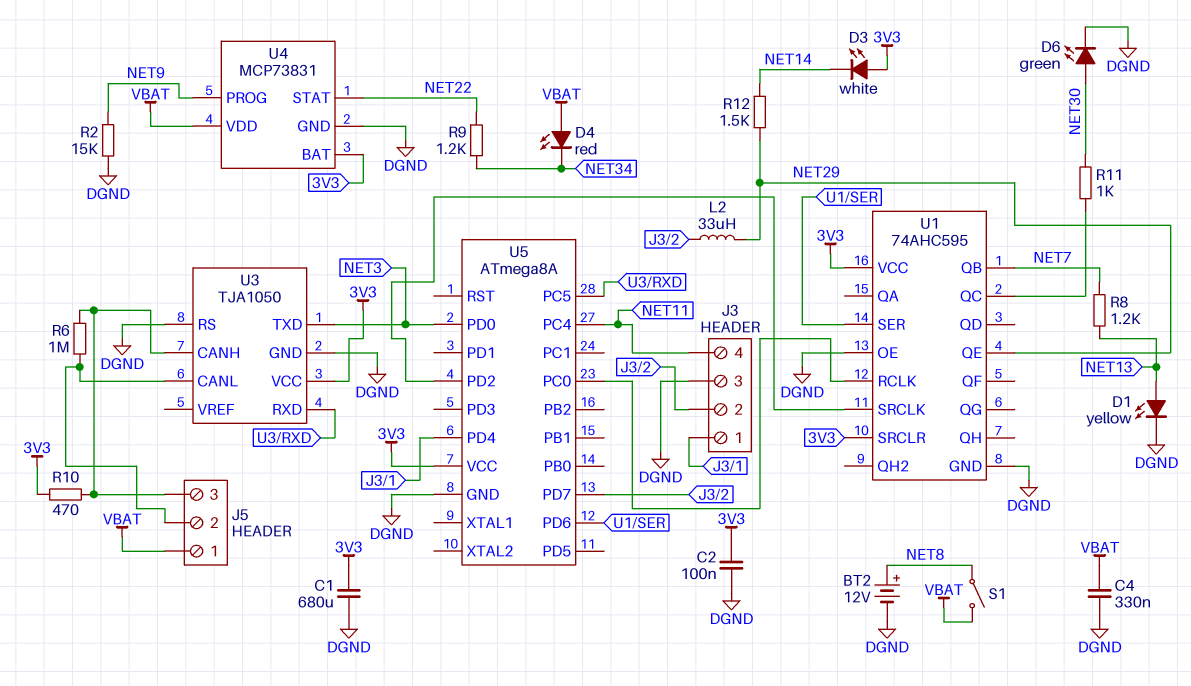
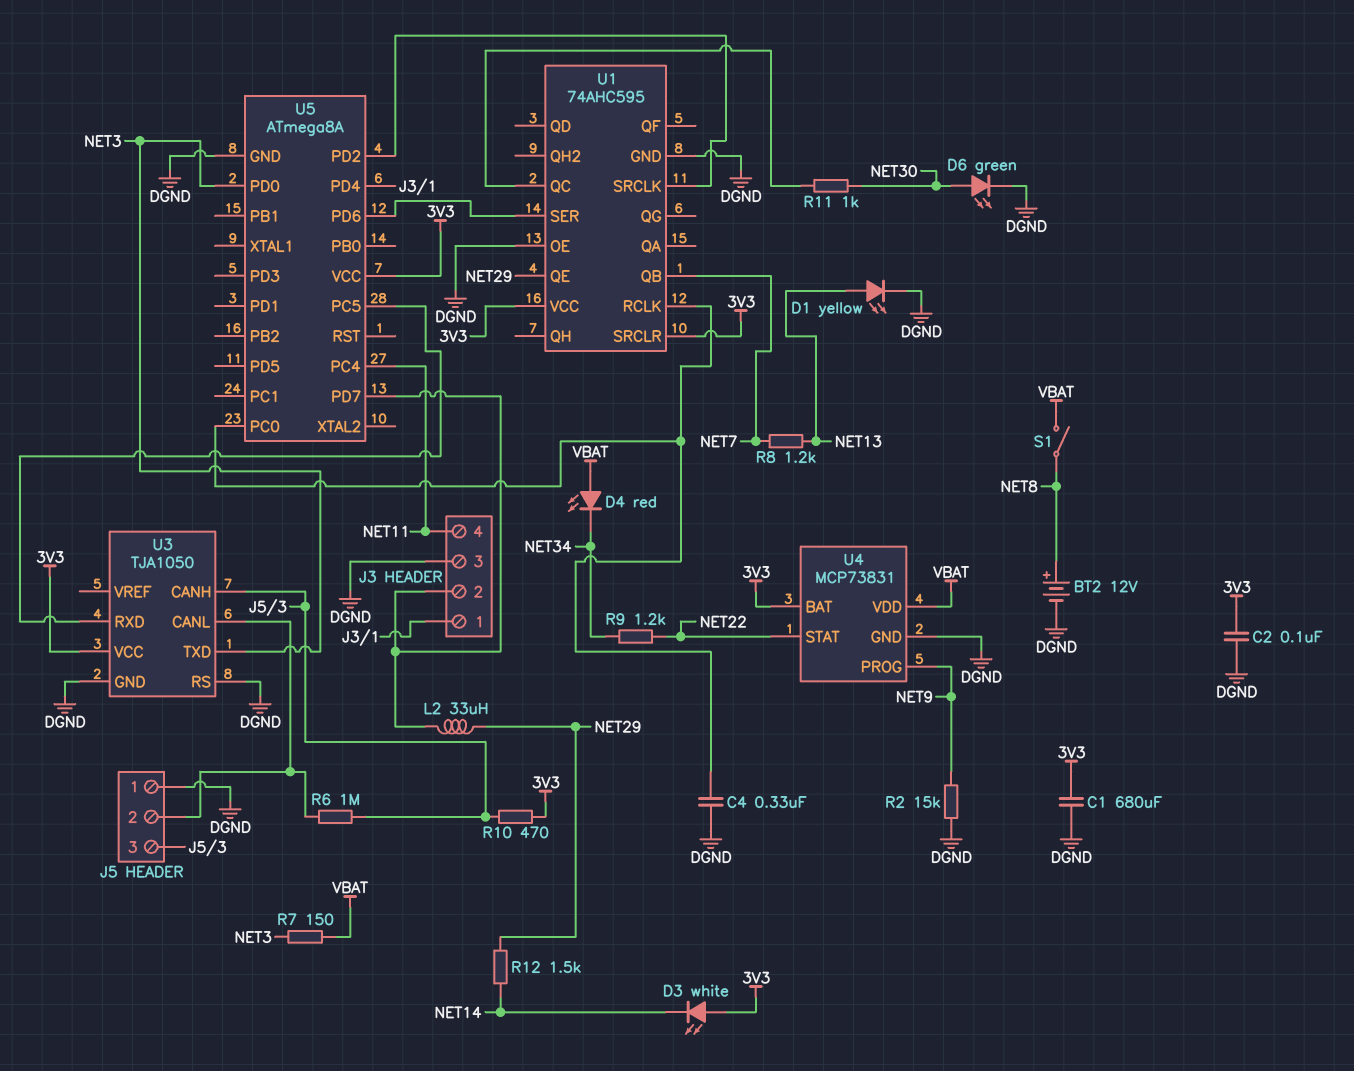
C4: 330nF (DGND, VBAT) -> 330nF (DGND, U1/RCLK)
J5 pin 1: VBAT -> DGND
R7: none -> 150 (NET3, VBAT)

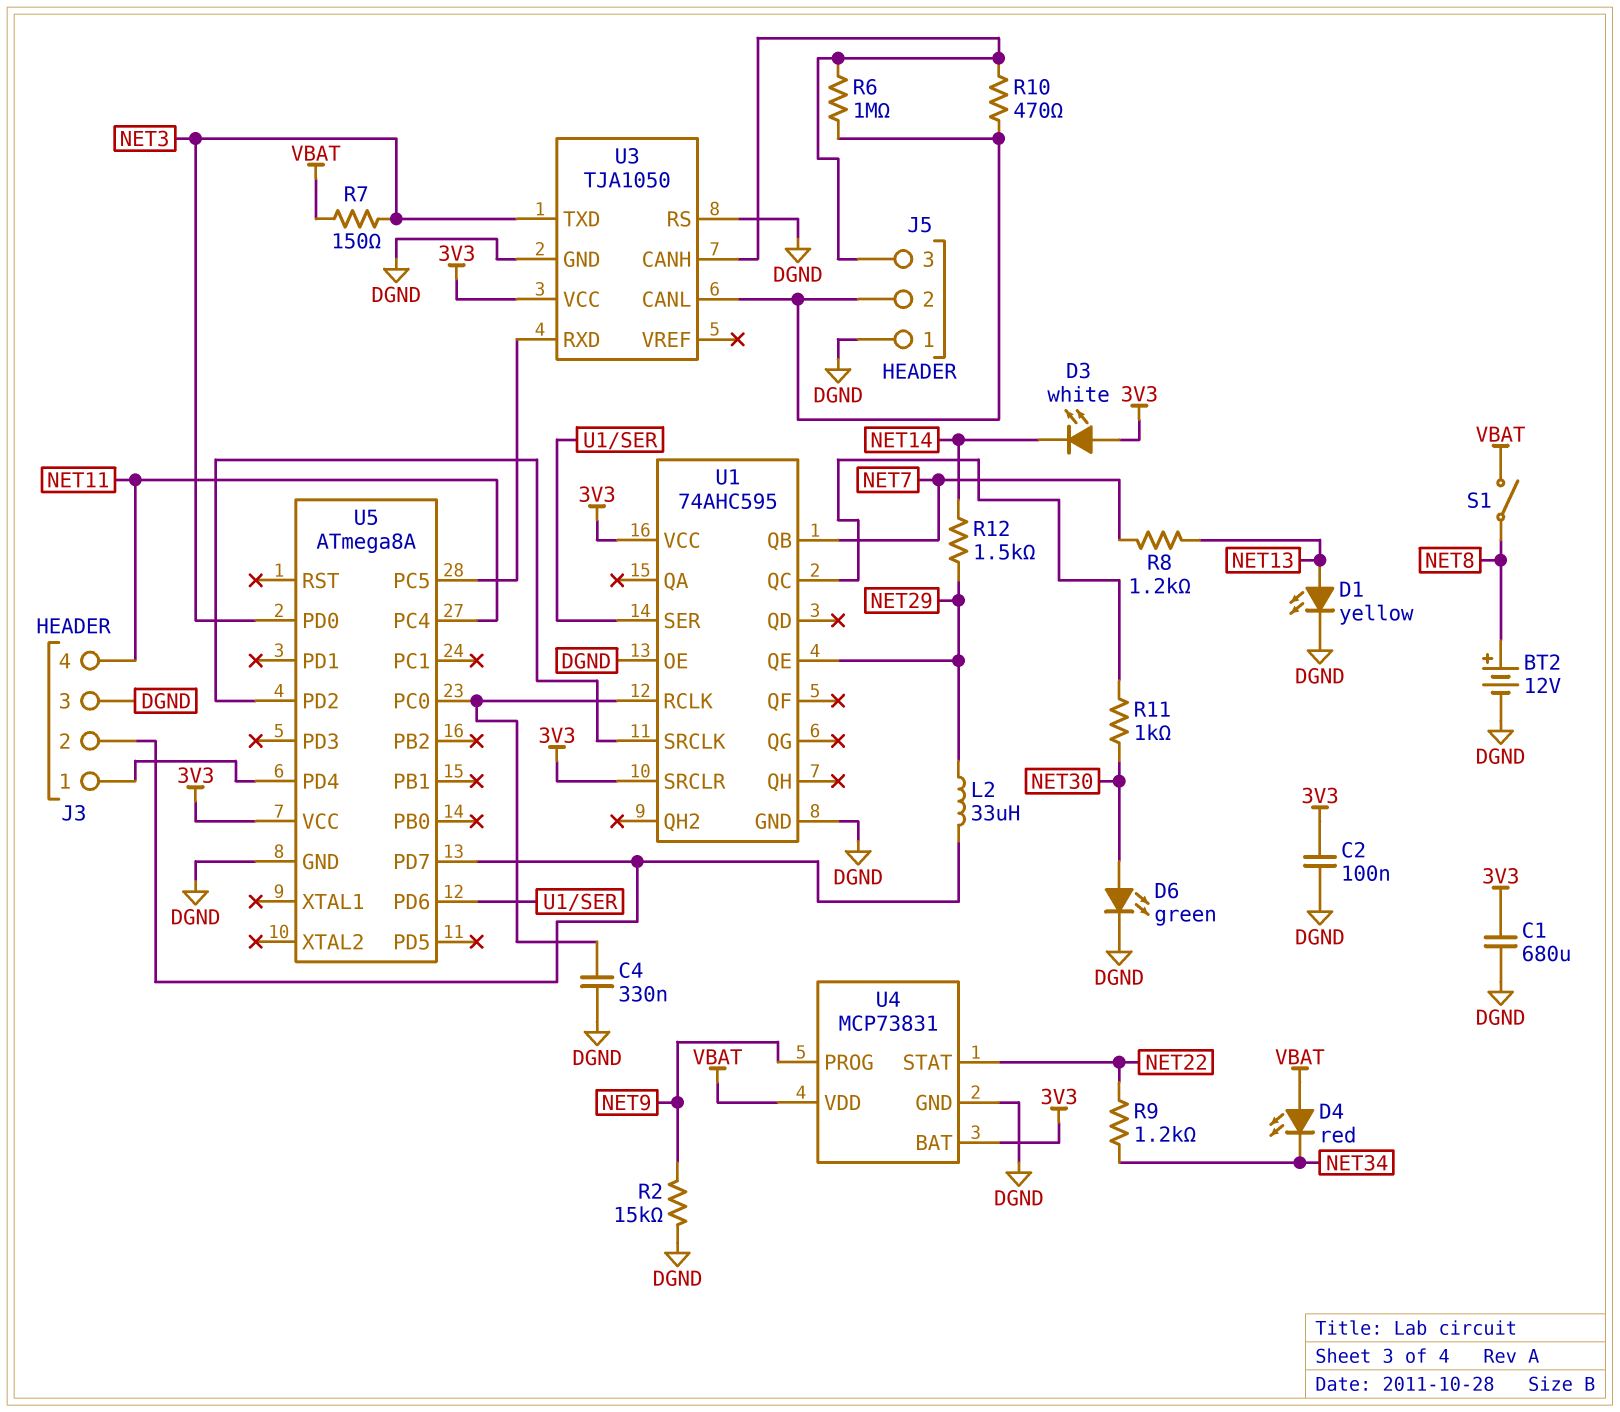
R10: 470 (3V3, J5/3) -> 470 (J5/2, J5/3)

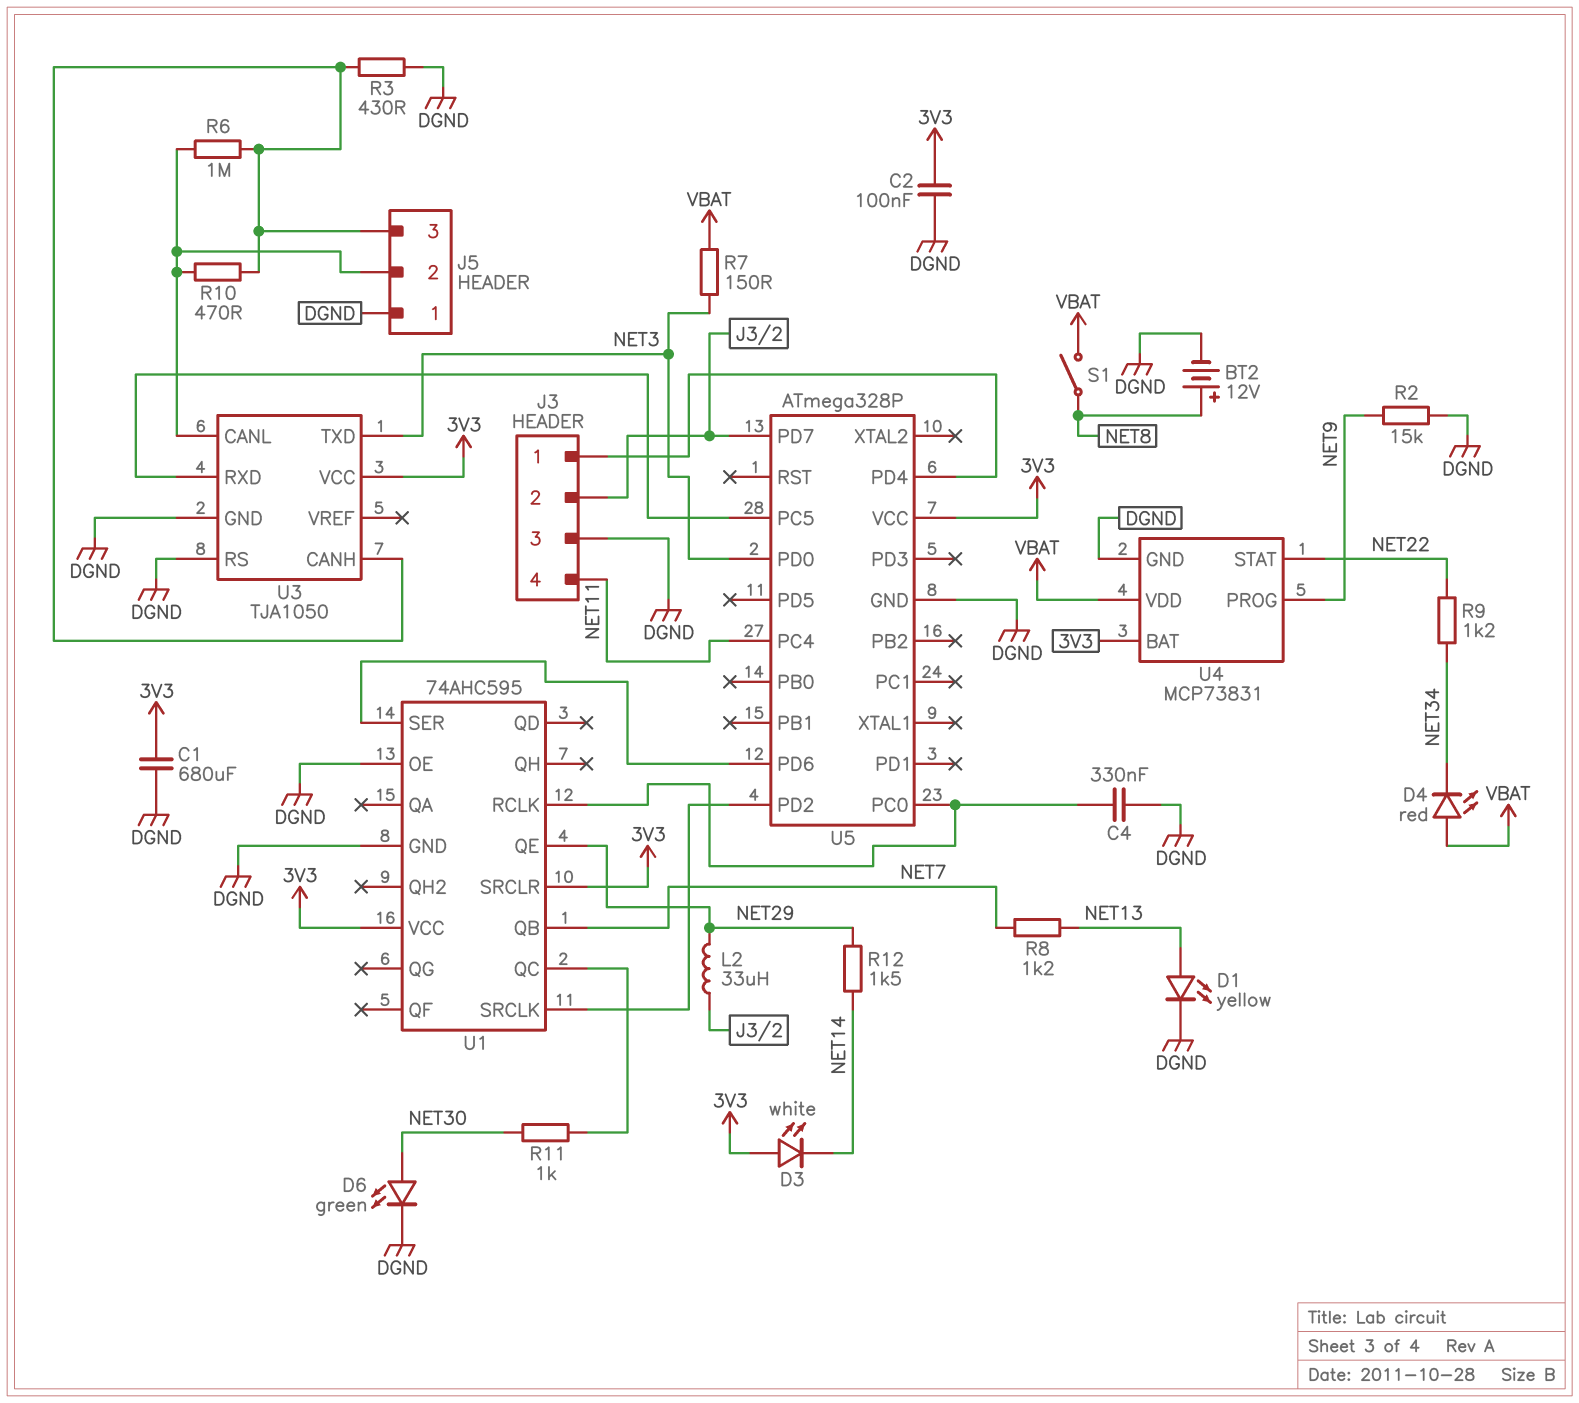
R3: none -> 430 (DGND, J5/3)
U5: ATmega8A -> ATmega328P

